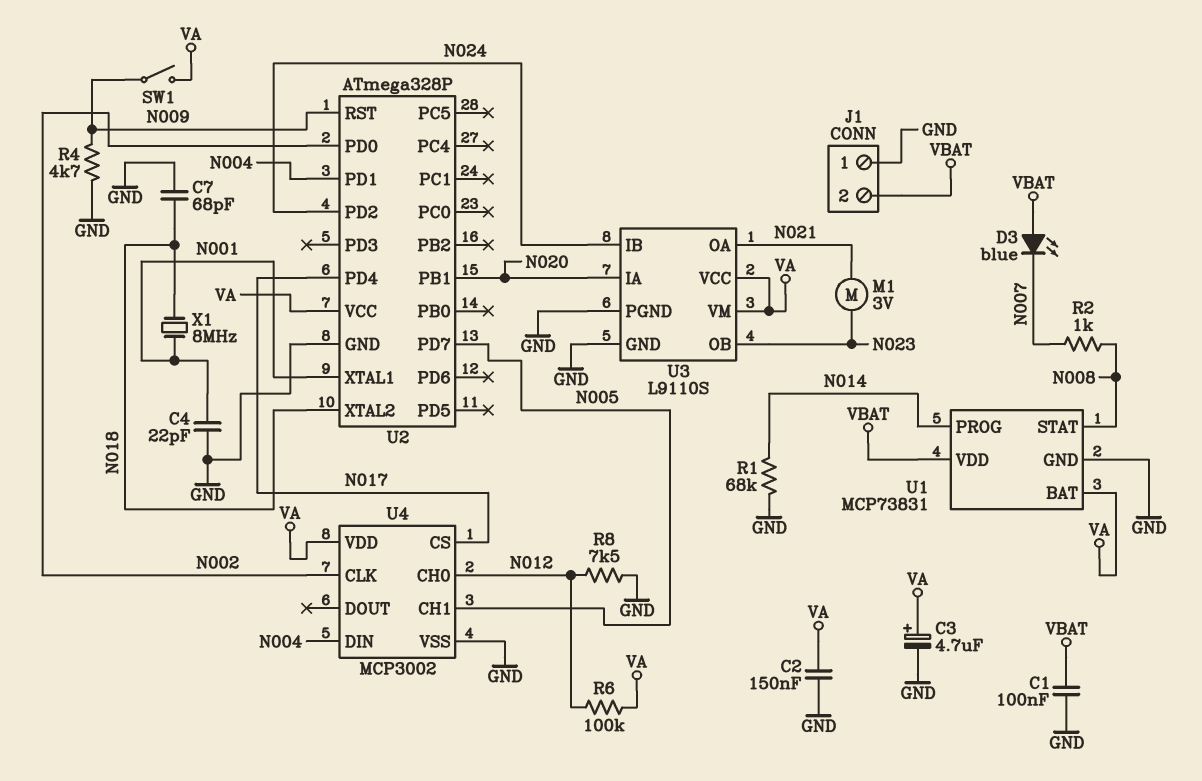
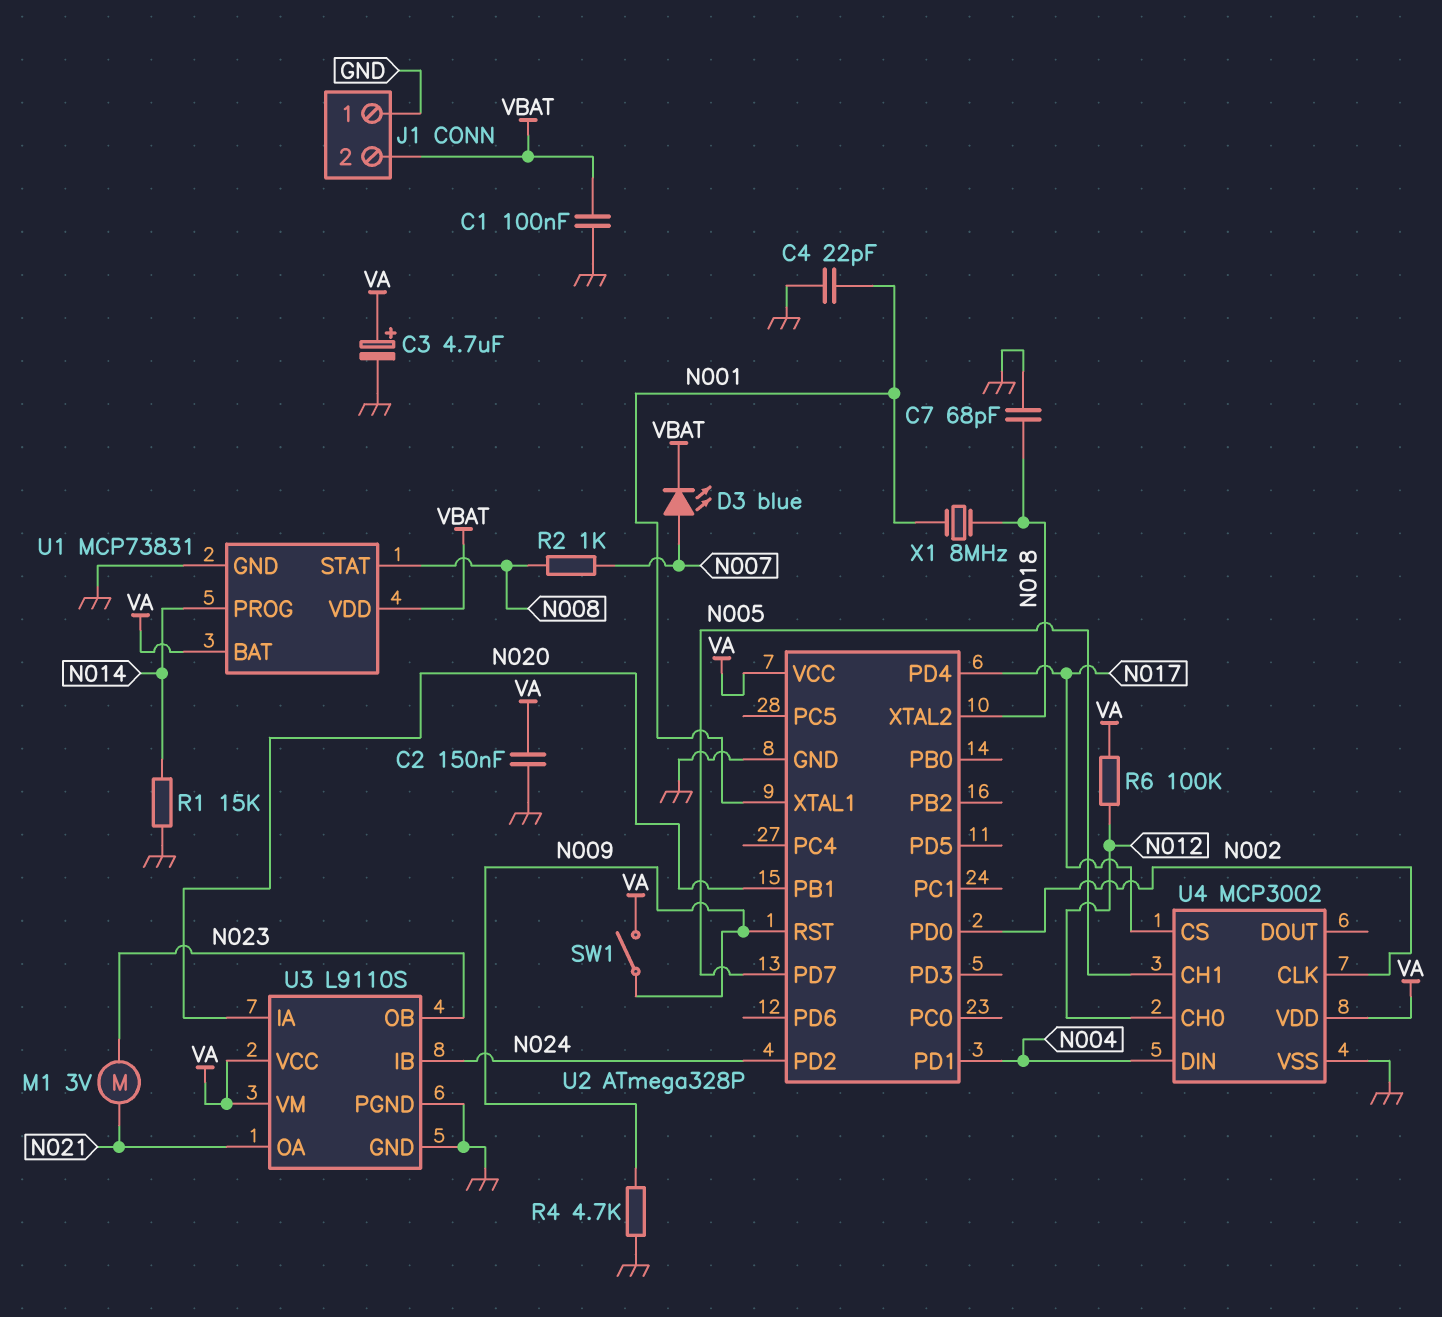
D3: LED blue (A VBAT, K N007) -> LED blue (A N007, K VBAT)
R1: 68k (GND, N014) -> 15k (GND, N014)
R8: 7.5k (GND, N012) -> none

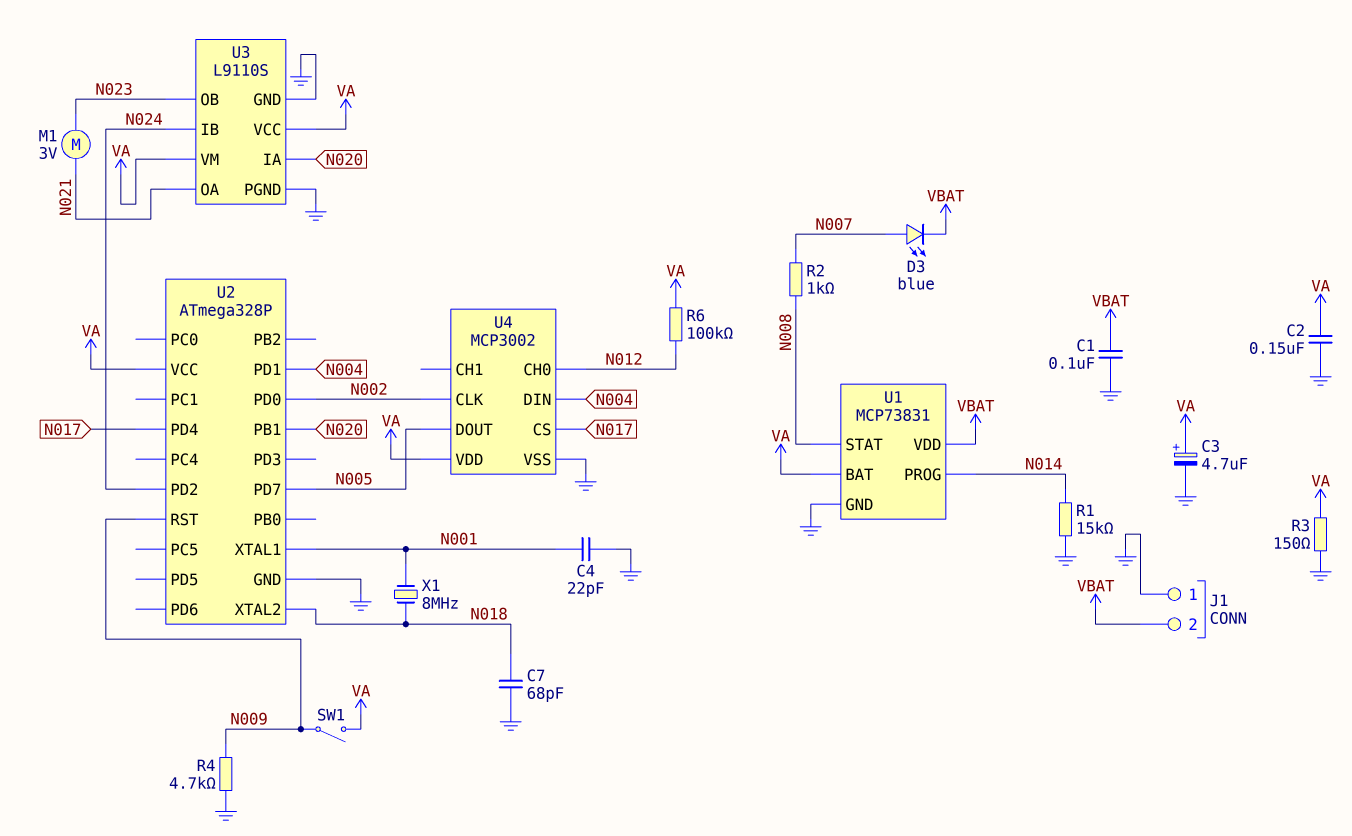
R3: none -> 150 (GND, VA)
U4 pin CH1: N005 -> none
U4 pin DOUT: none -> N005

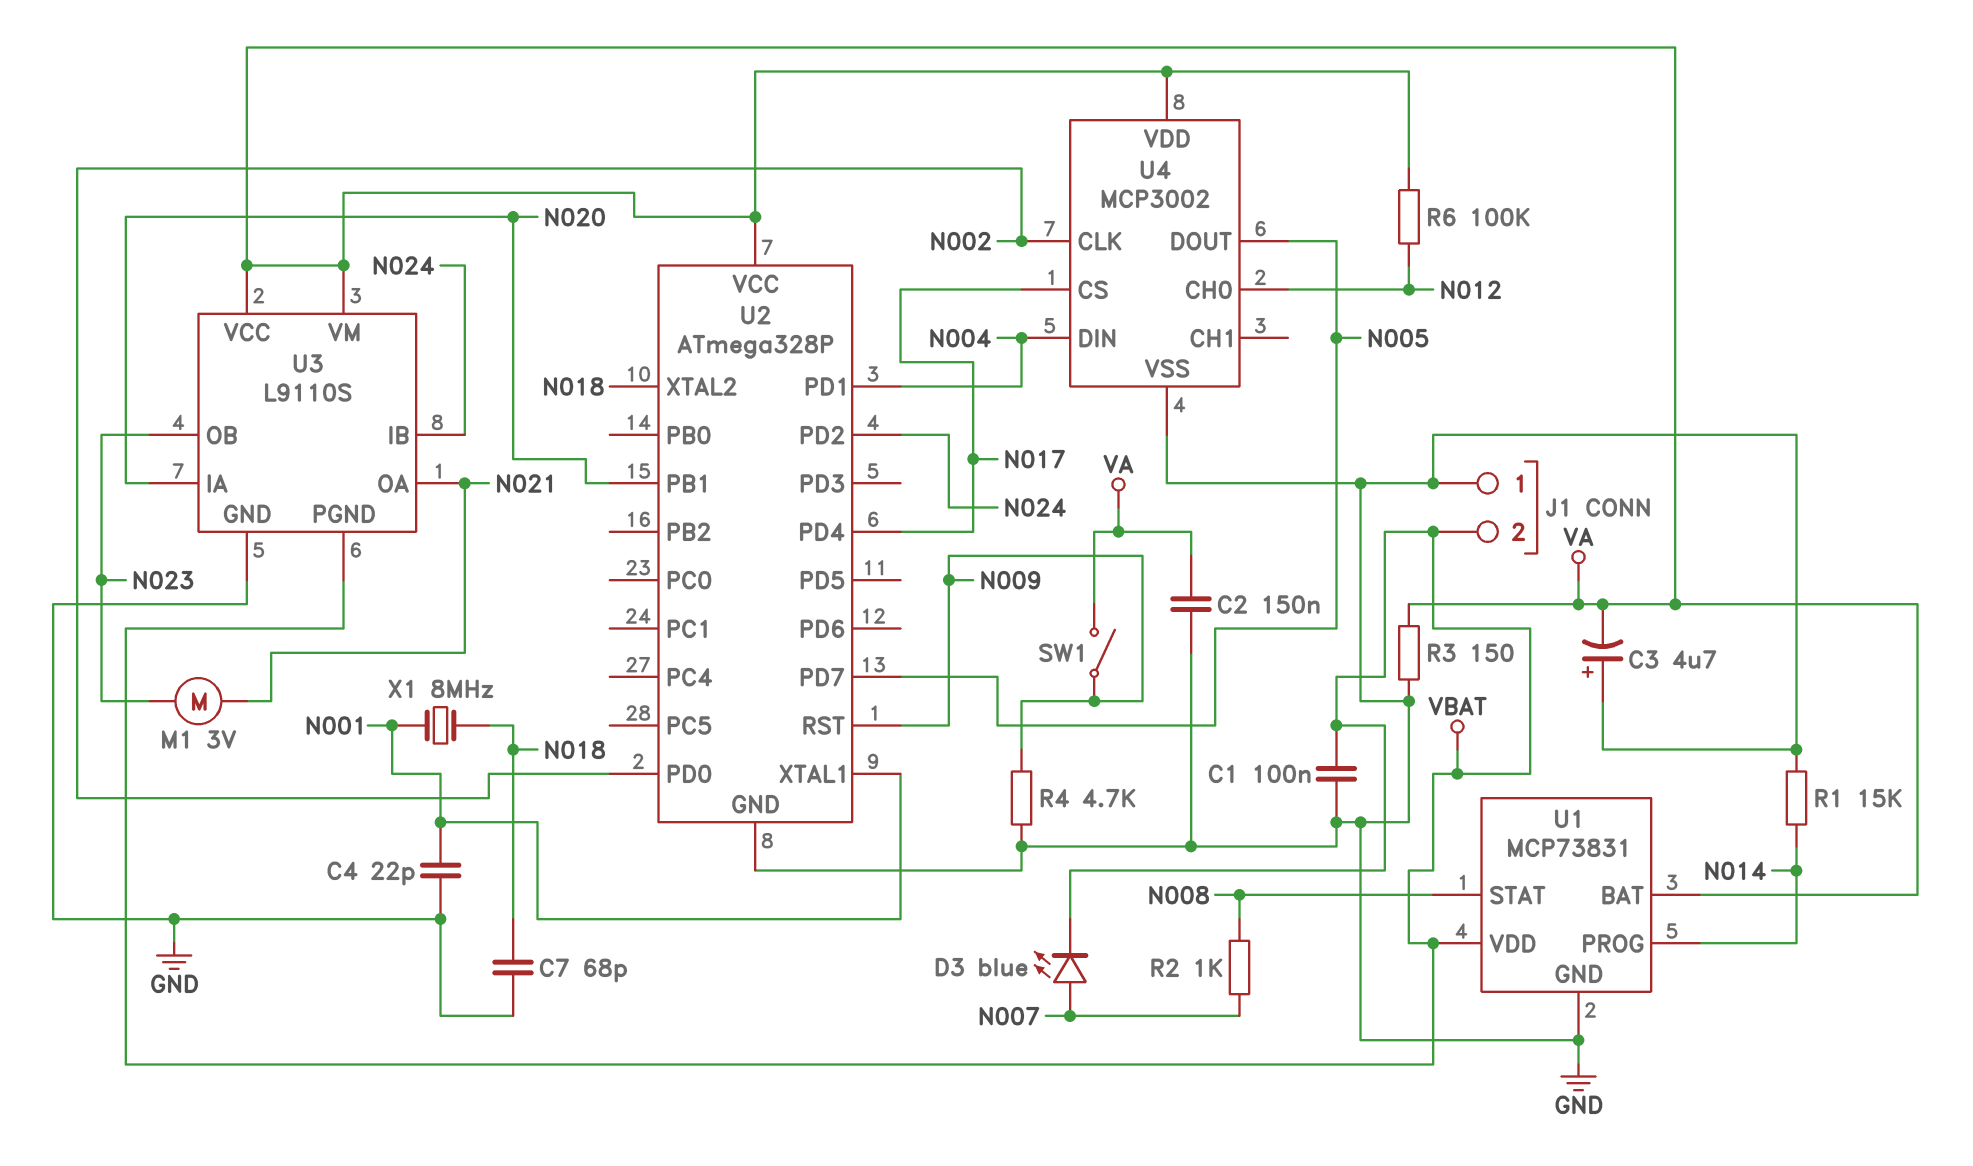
C3: 4.7uF (plus VA, minus GND) -> 4.7uF (plus GND, minus VA)
U3 pin PGND: GND -> VBAT

